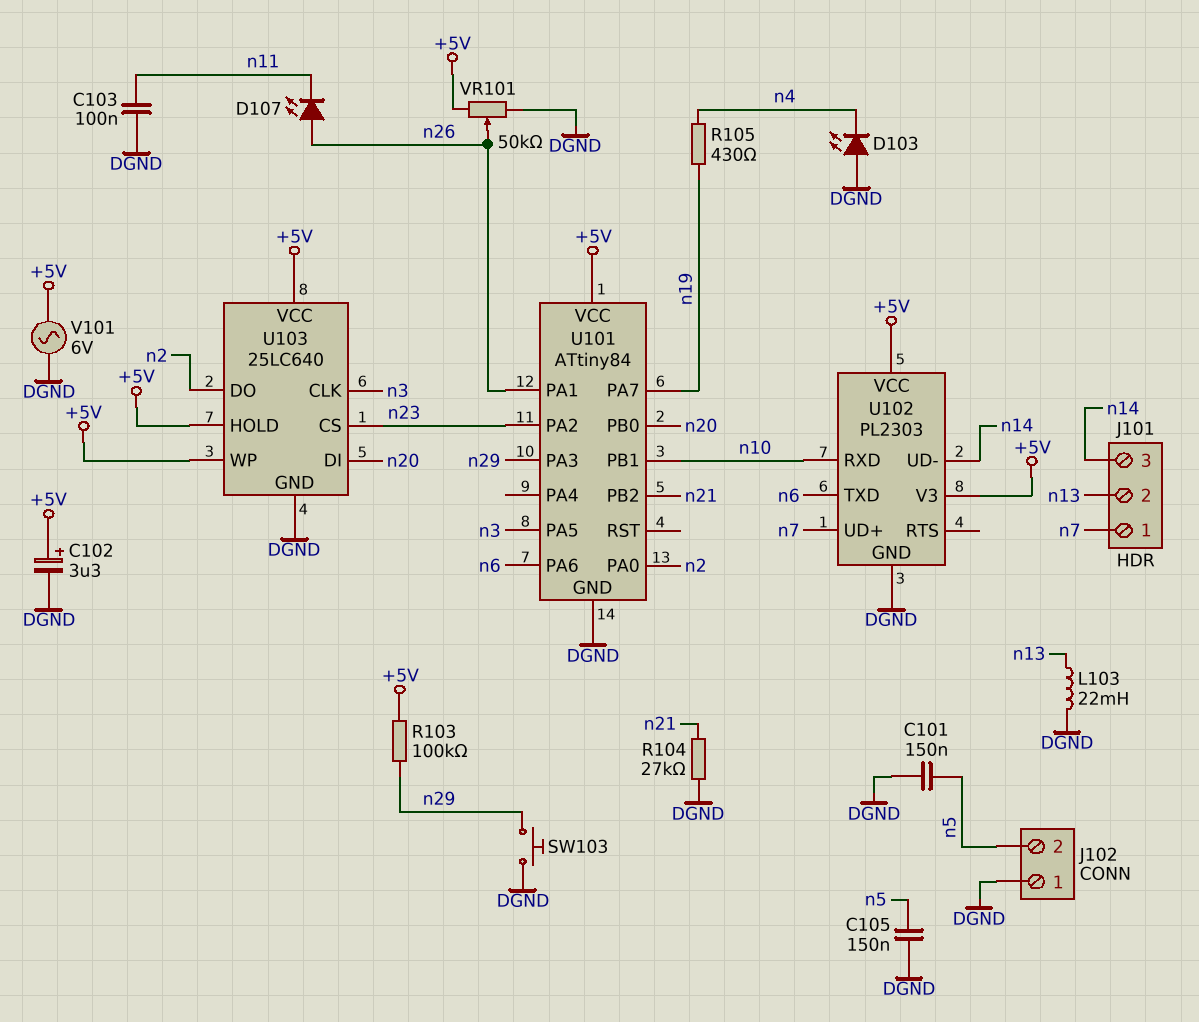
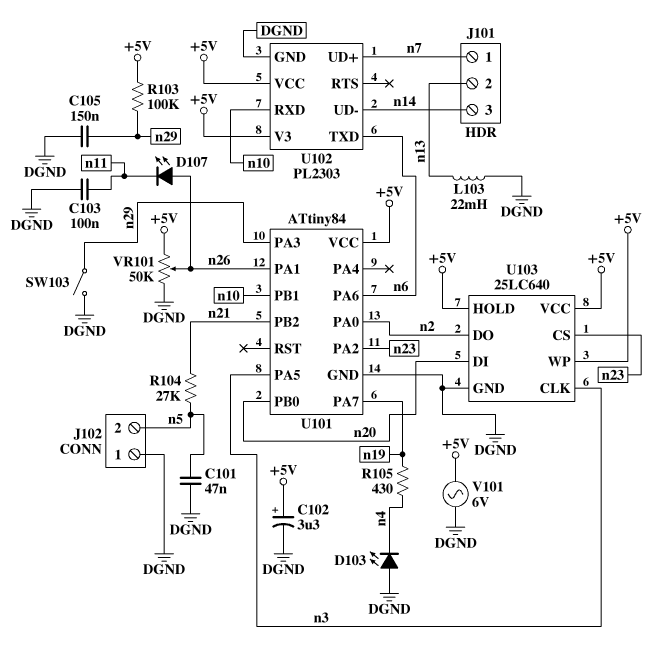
C101: 150nF (DGND, n5) -> 47nF (DGND, n5)
C105: 150nF (DGND, n5) -> 150nF (DGND, n29)
R104: 27k (DGND, n21) -> 27k (n5, n21)
SW103: button (DGND, n29) -> switch (DGND, n29)

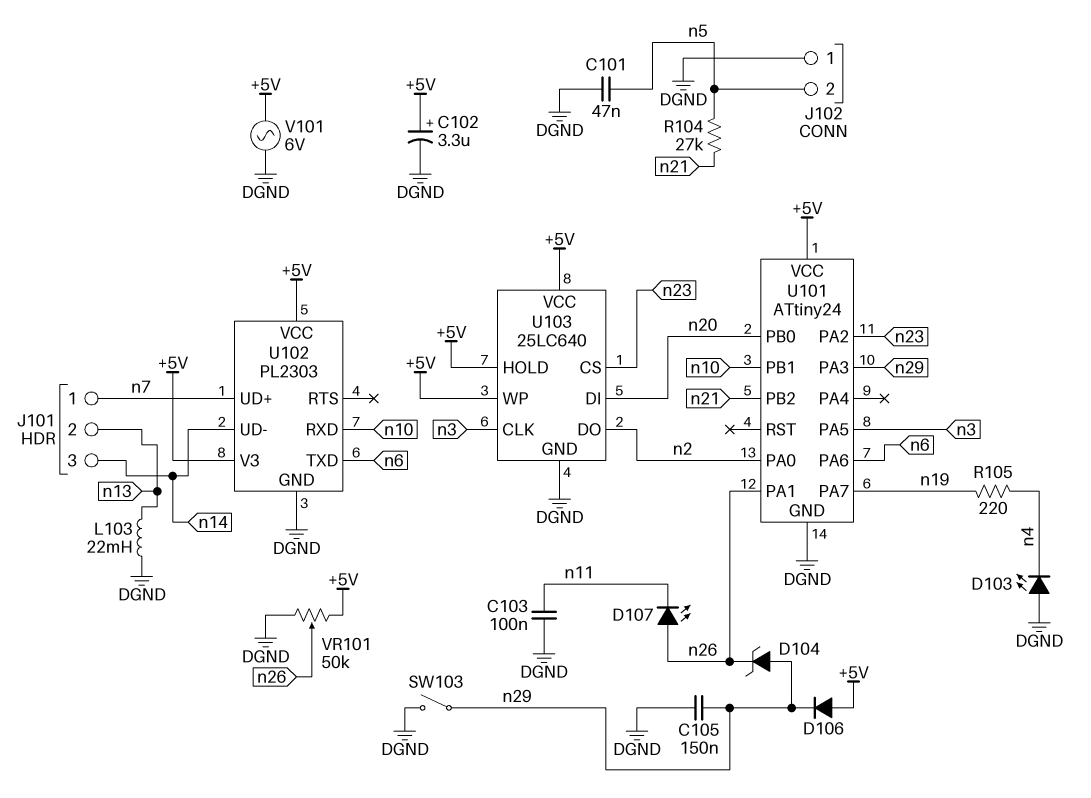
D104: none -> zener (A n29, K n26)
D106: none -> diode (A +5V, K n29)
R103: 100k (+5V, n29) -> none
R105: 430 (n4, n19) -> 220 (n4, n19)
U101: ATtiny84 -> ATtiny24

